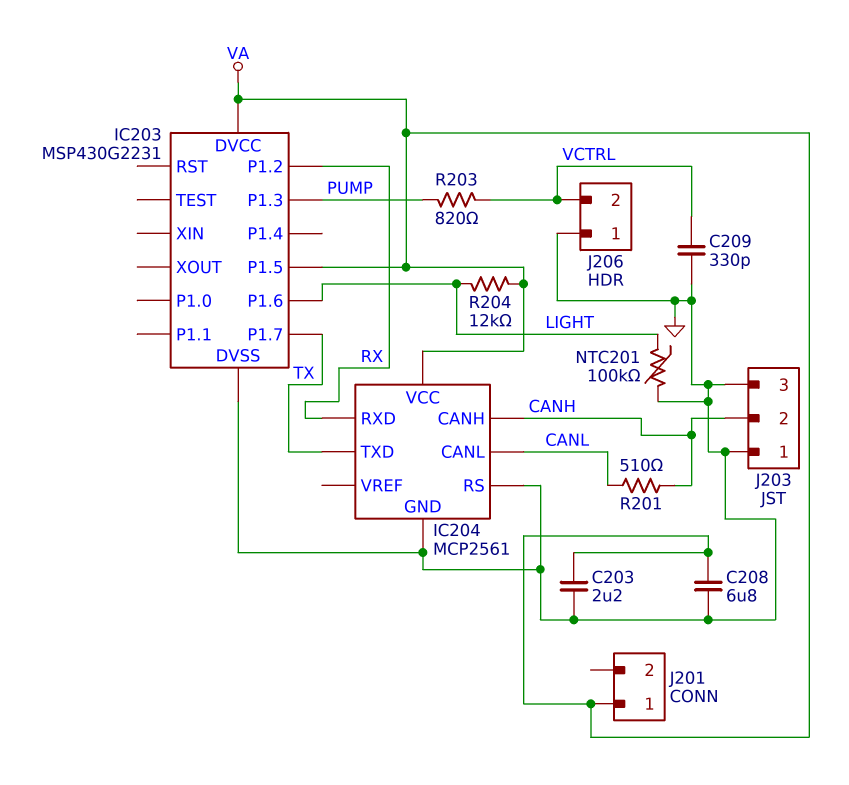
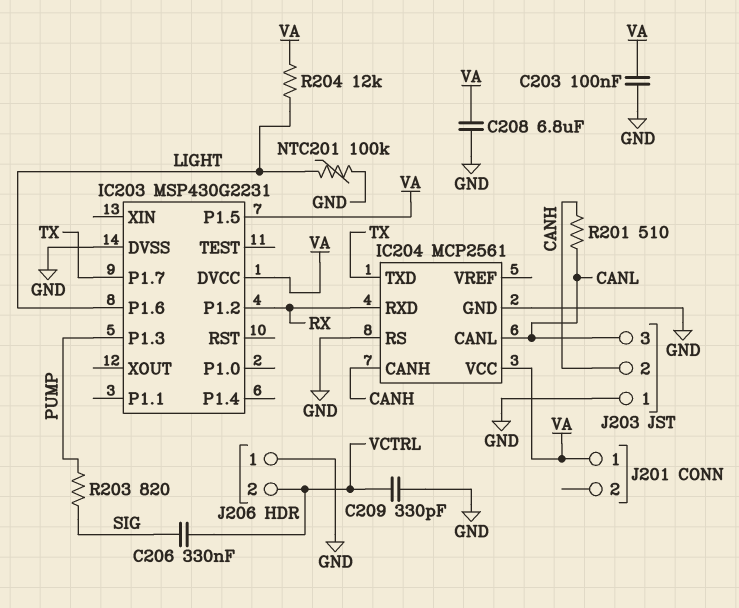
C203: 2.2uF (GND, VA) -> 100nF (GND, VA)
C206: none -> 330nF (SIG, VCTRL)
J203 pin 3: GND -> CANL
R203: 820 (PUMP, VCTRL) -> 820 (PUMP, SIG)

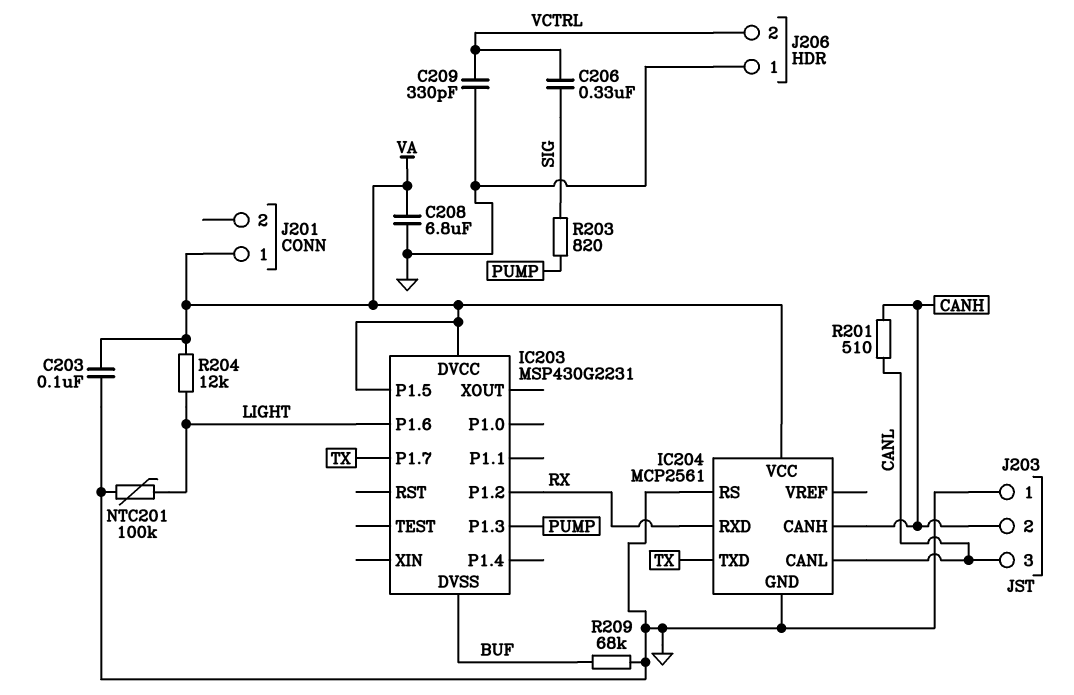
IC203 pin DVSS: GND -> BUF
R209: none -> 68k (BUF, GND)

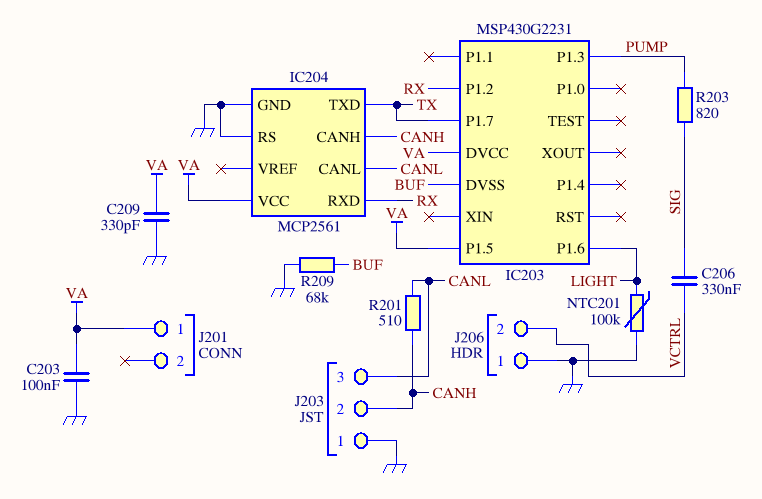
C208: 6.8uF (GND, VA) -> none
C209: 330pF (GND, VCTRL) -> 330pF (GND, VA)
R204: 12k (LIGHT, VA) -> none

